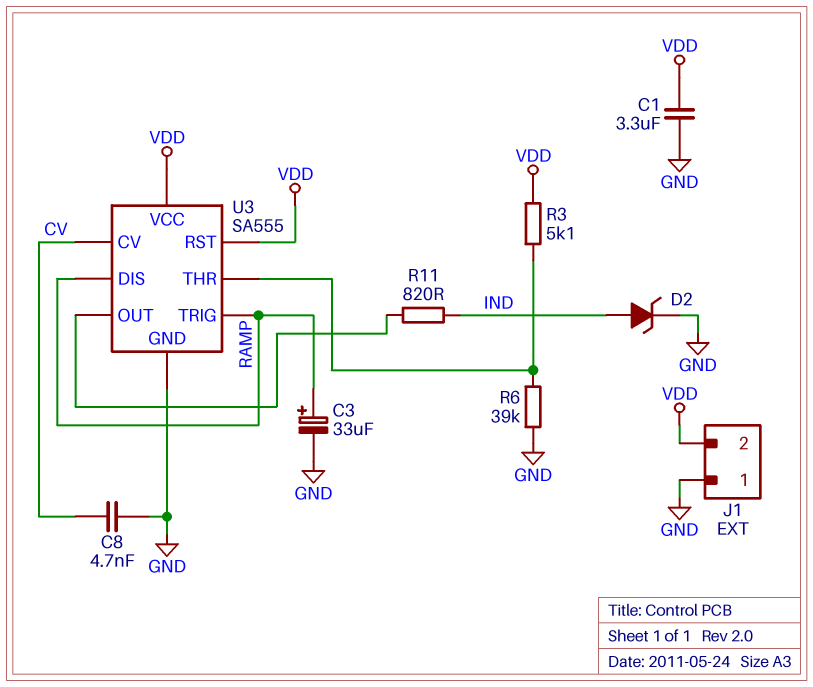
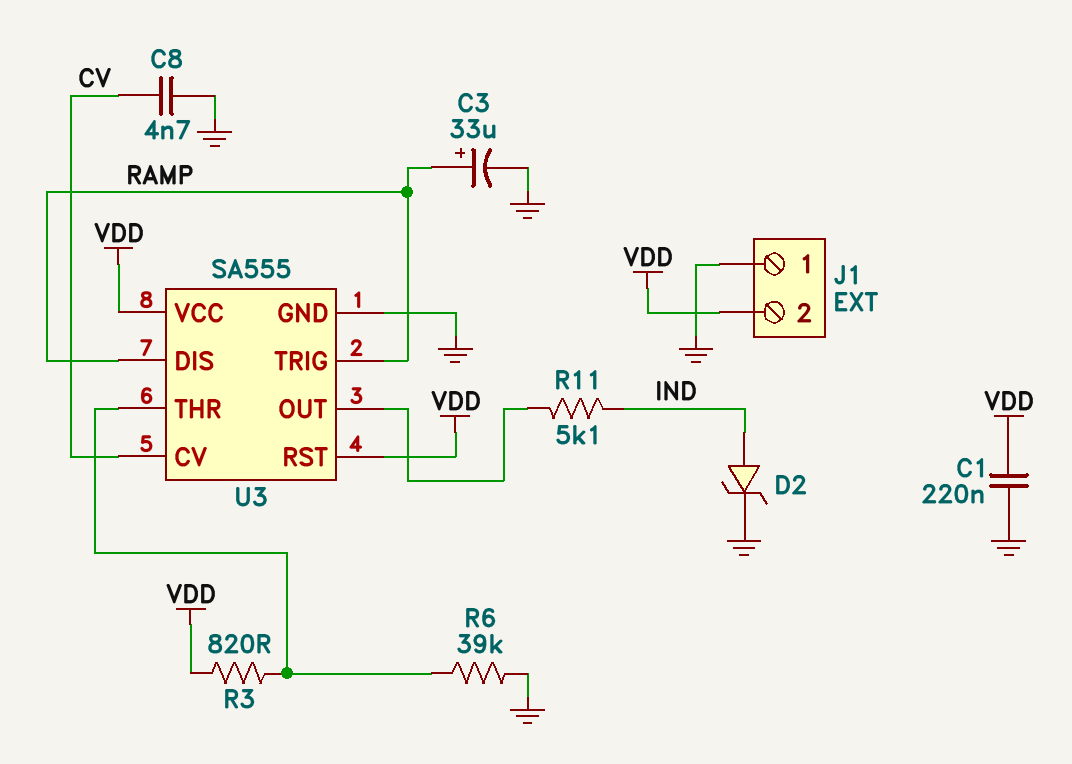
C1: 3.3uF (GND, VDD) -> 220nF (GND, VDD)
R3: 5.1k (U3/THR, VDD) -> 820 (U3/THR, VDD)
R11: 820 (IND, U3/OUT) -> 5.1k (IND, U3/OUT)

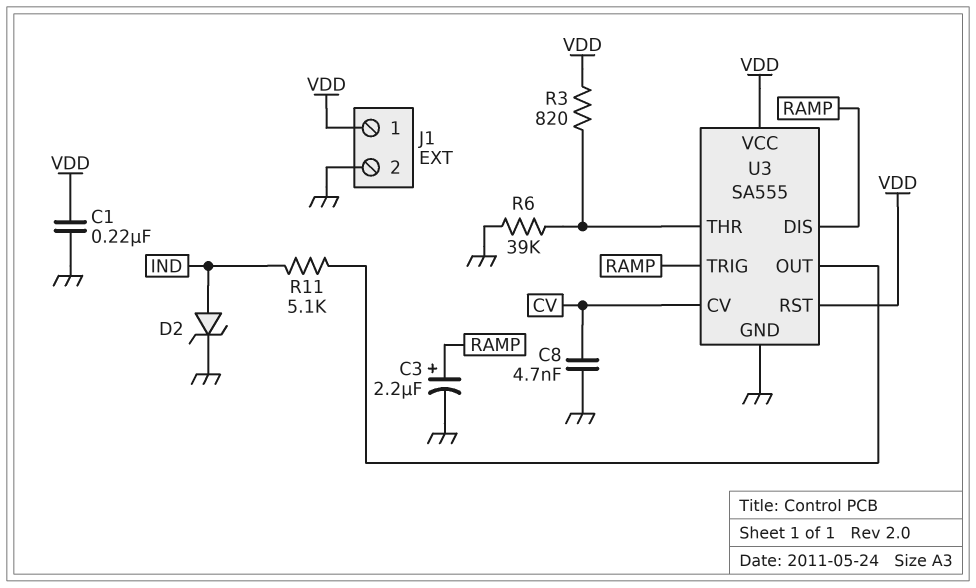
C3: 33uF (plus RAMP, minus GND) -> 2.2uF (plus RAMP, minus GND)
J1 pin 1: GND -> VDD
J1 pin 2: VDD -> GND

